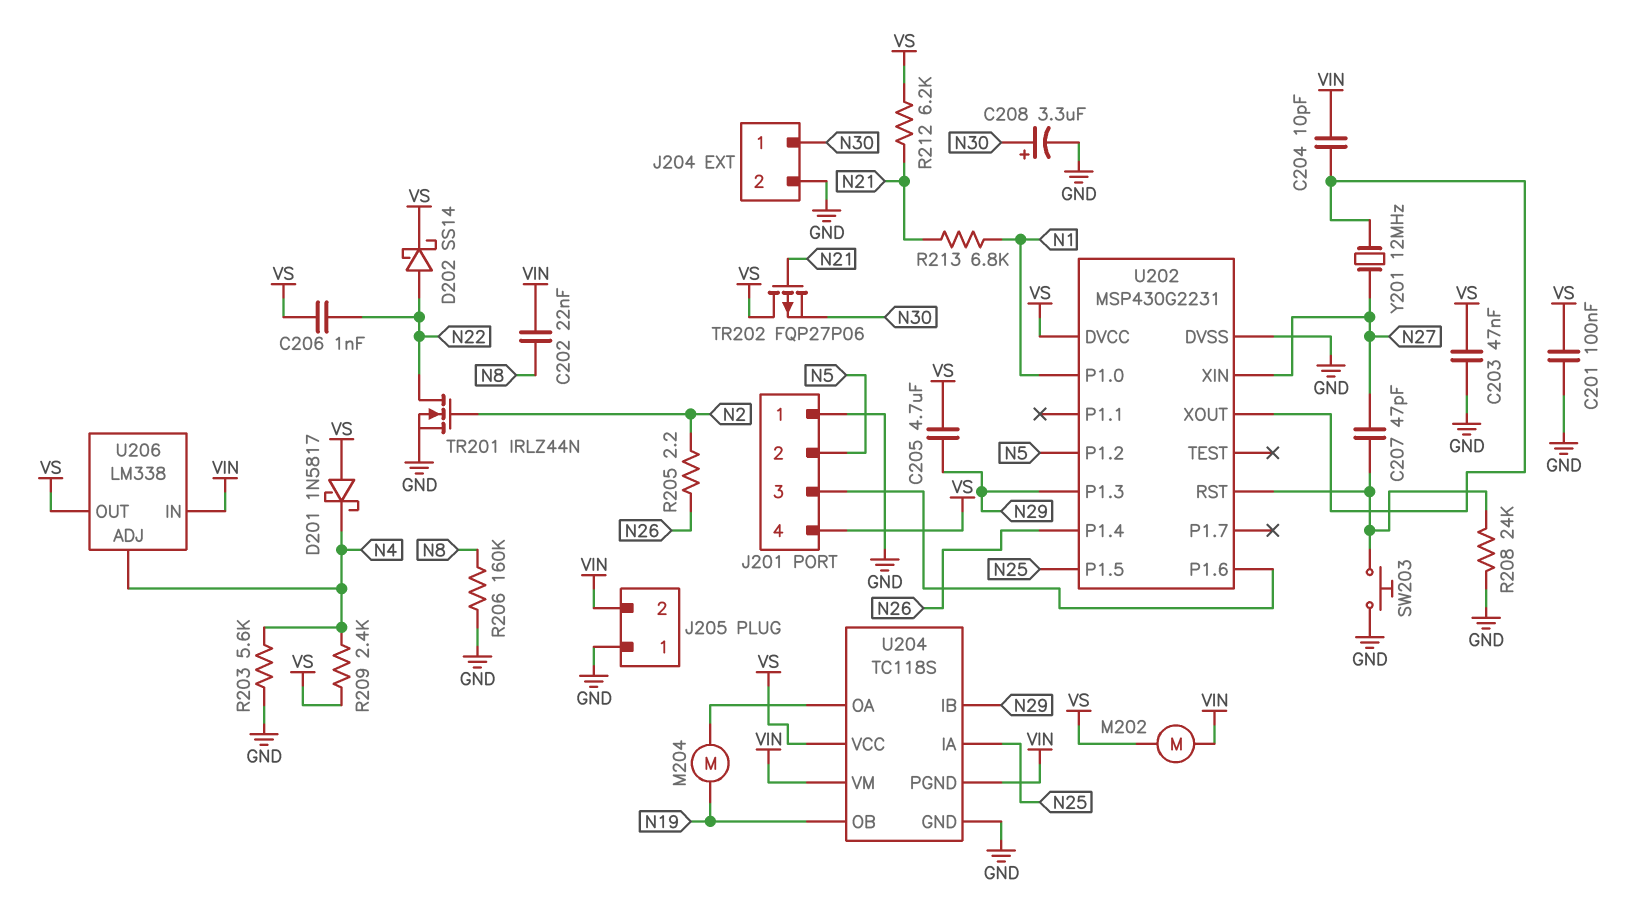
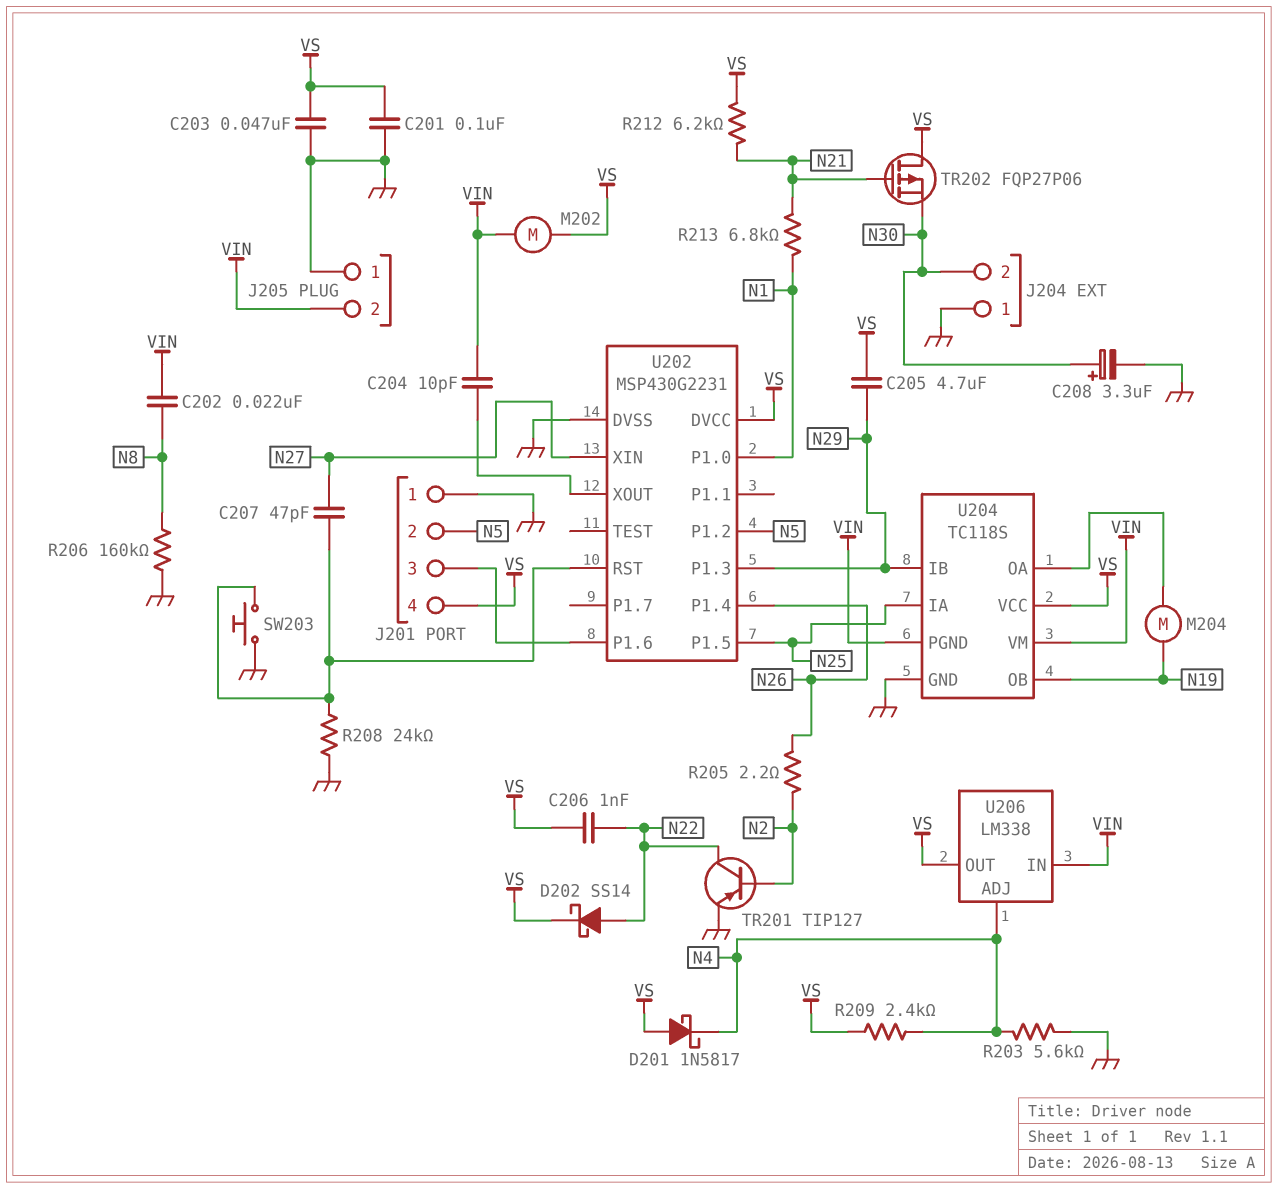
J204 pin 1: N30 -> GND
J204 pin 2: GND -> N30
TR201: NMOS IRLZ44N (G N2, D N22, S GND) -> PNP TIP127 (B N2, C N22, E GND)
Y201: 12MHz (N27, U202/XOUT) -> none

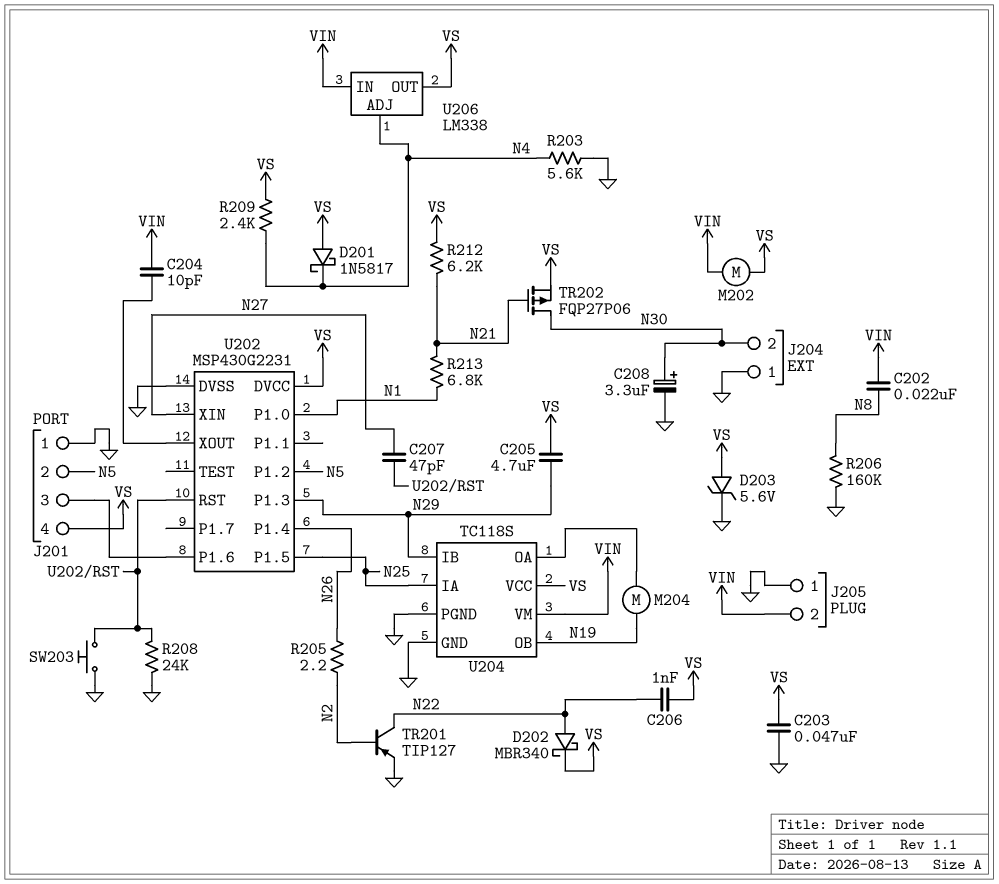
C201: 100nF (GND, VS) -> none
D202: schottky SS14 (A N22, K VS) -> schottky MBR340 (A N22, K VS)
D203: none -> zener 5.6V (A VS, K GND)
TR202: PMOS FQP27P06 (G N21, D VS, S N30) -> PMOS FQP27P06 (G N21, D N30, S VS)
U204 pin PGND: VIN -> GND

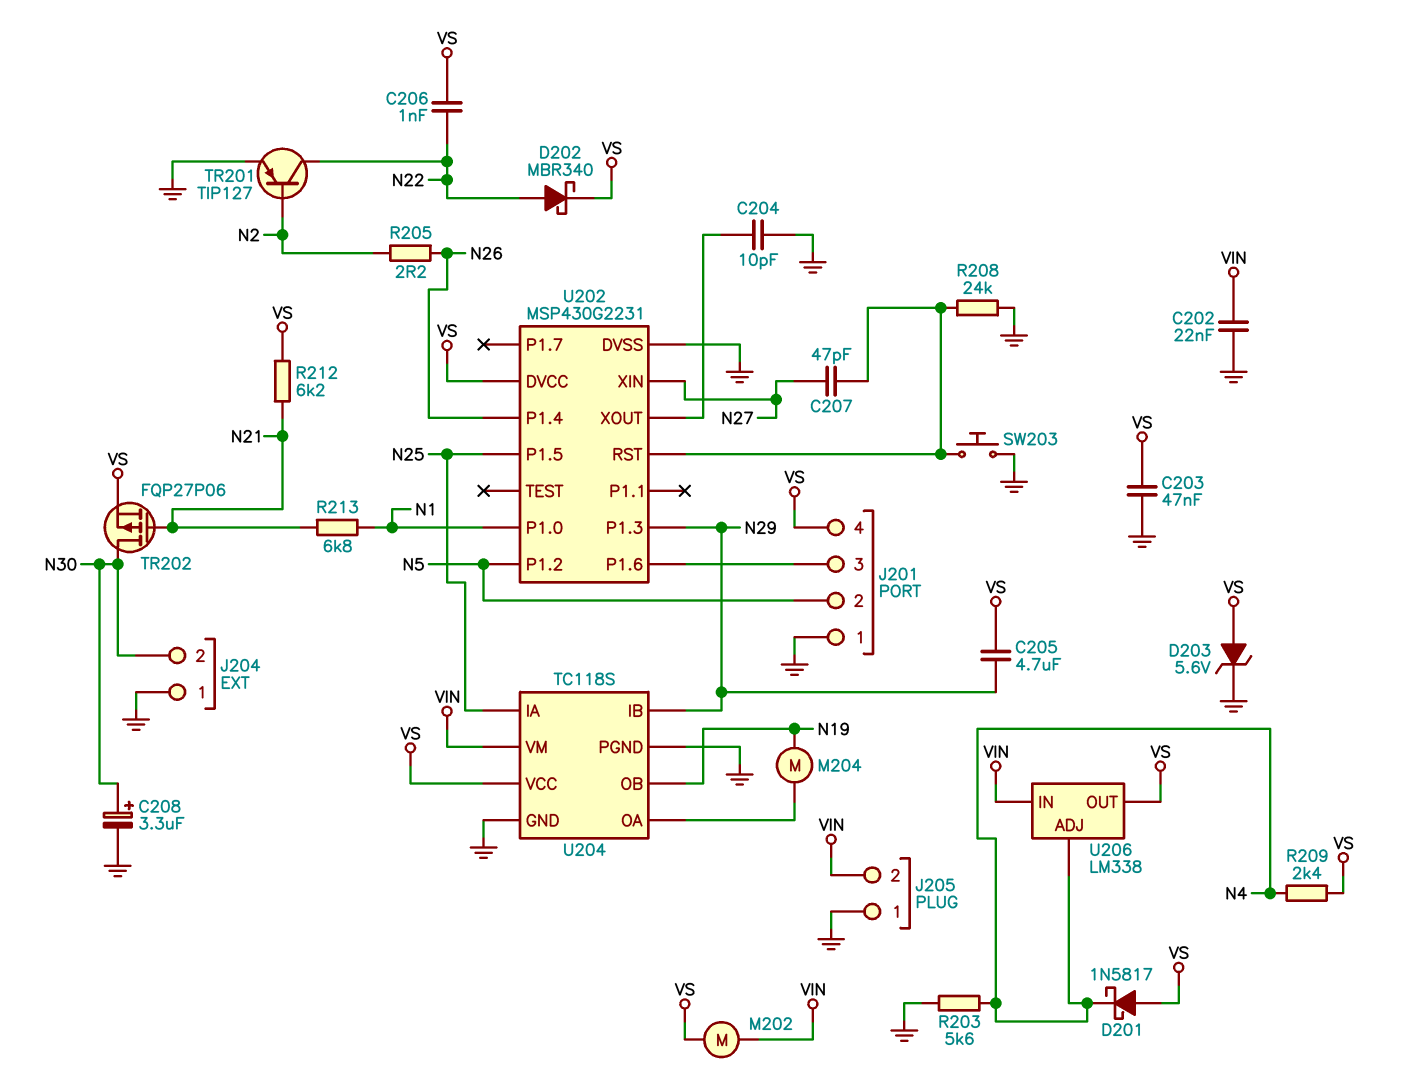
C202: 22nF (N8, VIN) -> 22nF (GND, VIN)
C204: 10pF (U202/XOUT, VIN) -> 10pF (GND, U202/XOUT)
R206: 160k (GND, N8) -> none

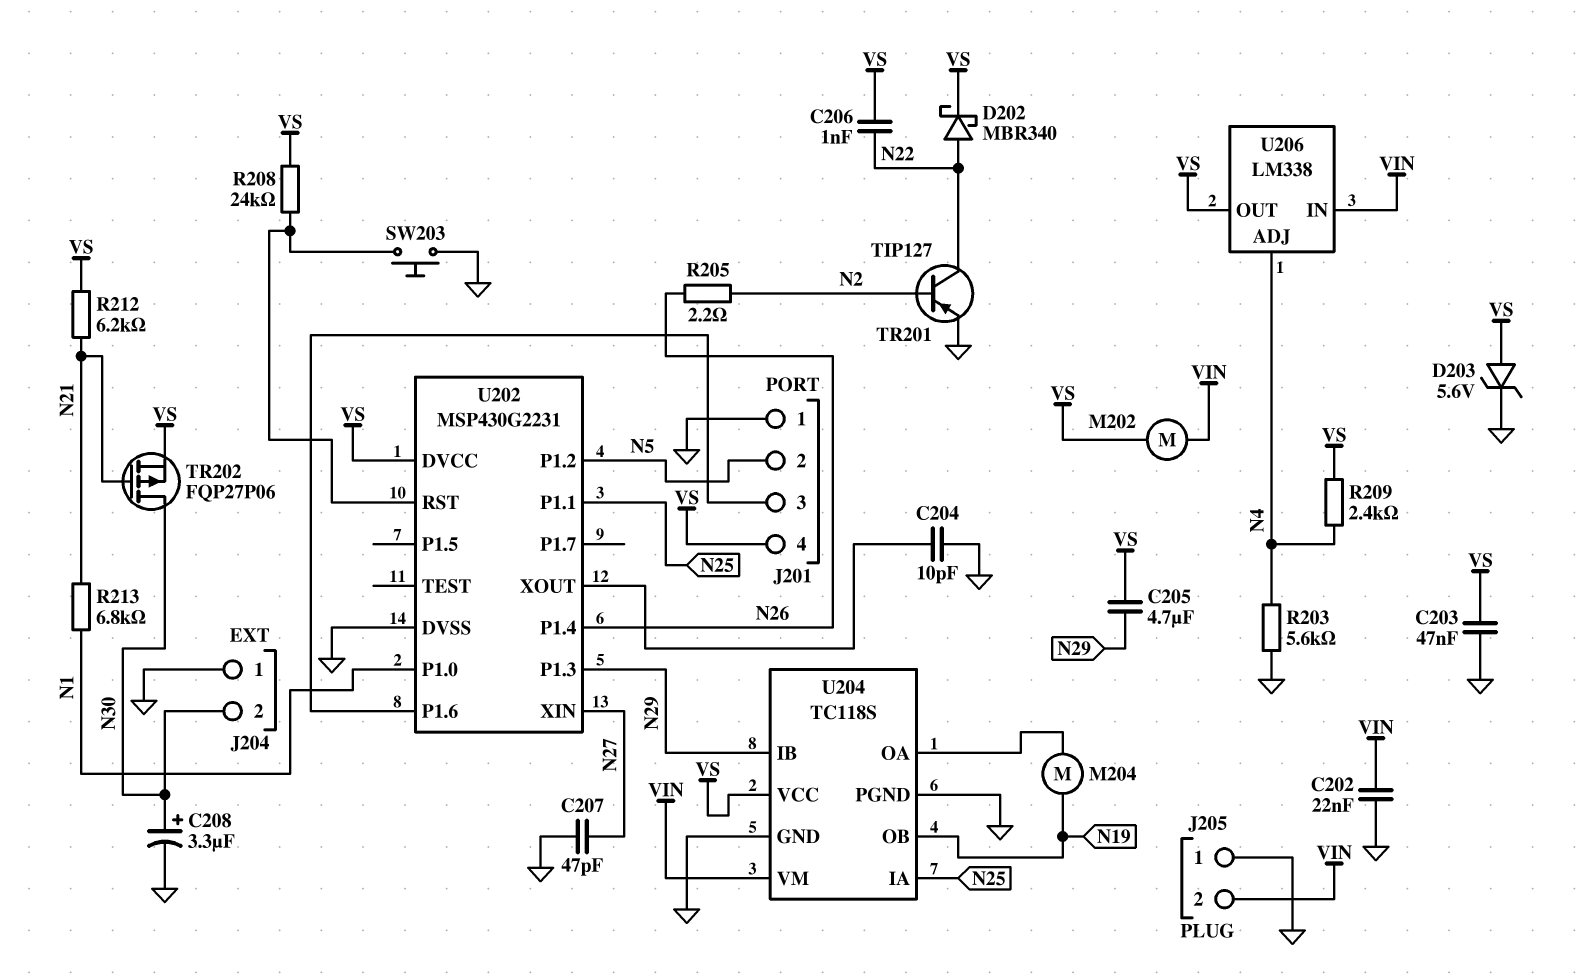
C207: 47pF (N27, U202/RST) -> 47pF (GND, N27)
D201: schottky 1N5817 (A VS, K N4) -> none
R208: 24k (GND, U202/RST) -> 24k (U202/RST, VS)
U202 pin P1.1: none -> N25
U202 pin P1.5: N25 -> none

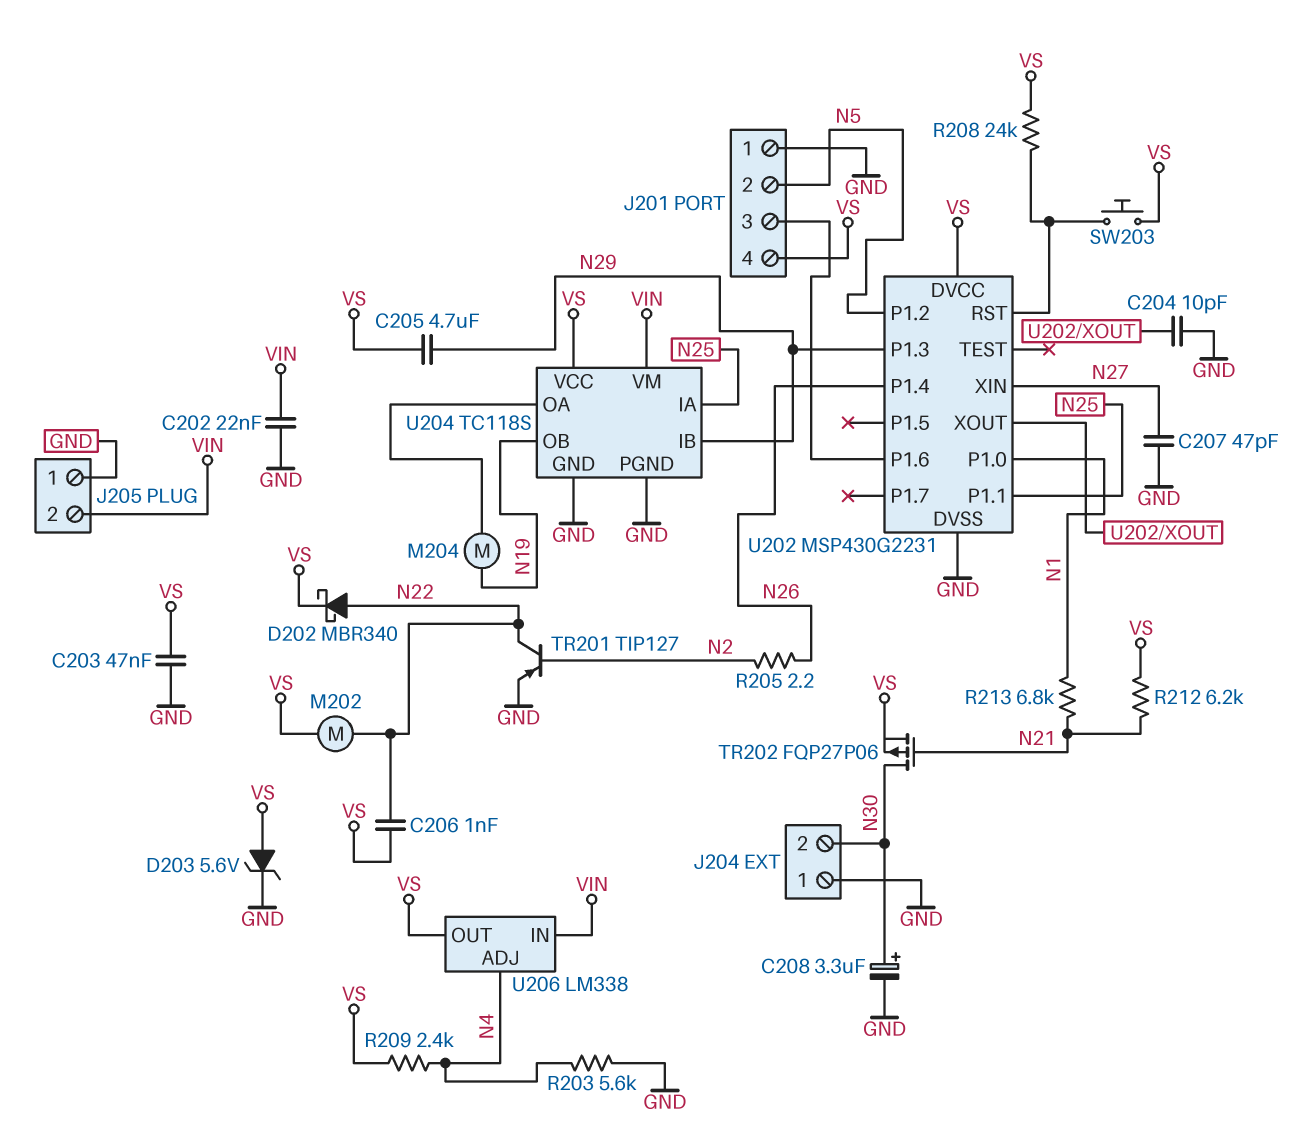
M202: motor (VIN, VS) -> motor (N22, VS)
SW203: button (GND, U202/RST) -> button (U202/RST, VS)

